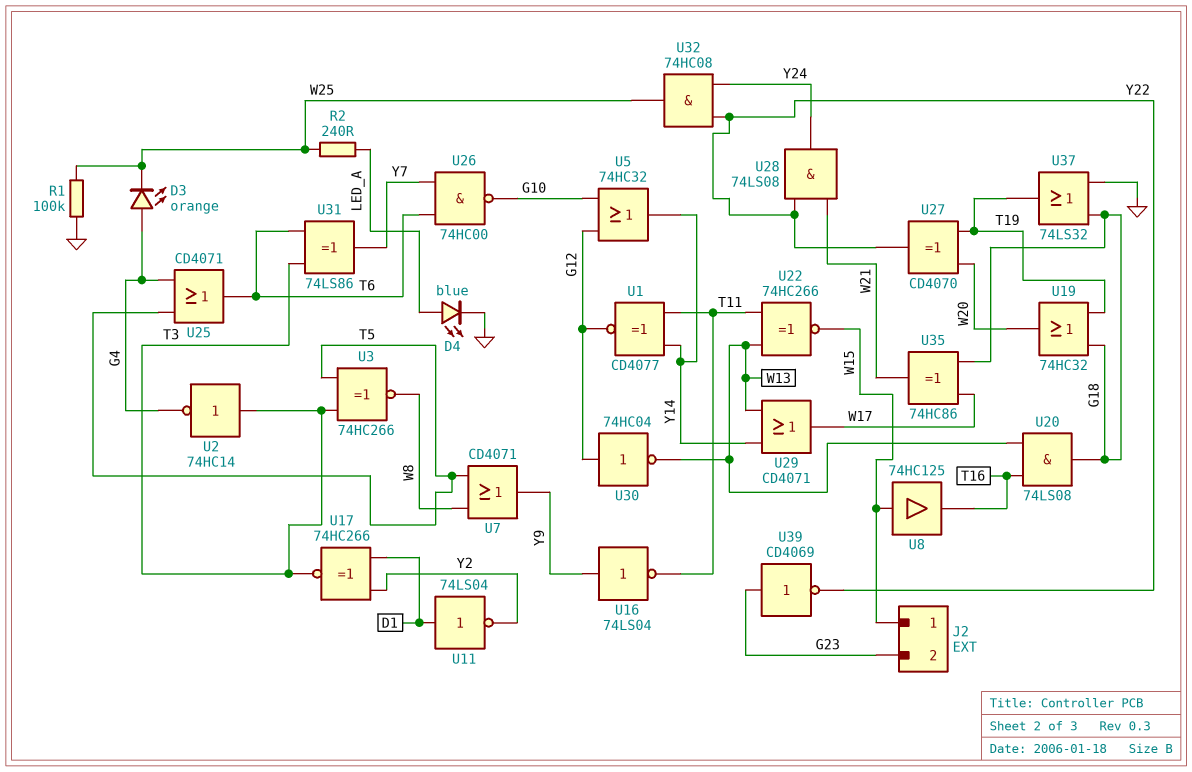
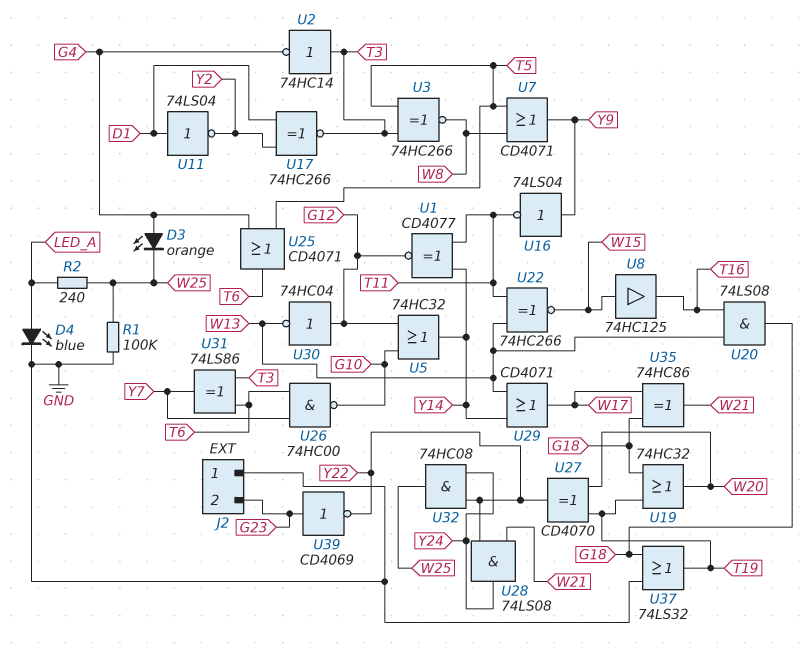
J2 pin 1: W15 -> GND

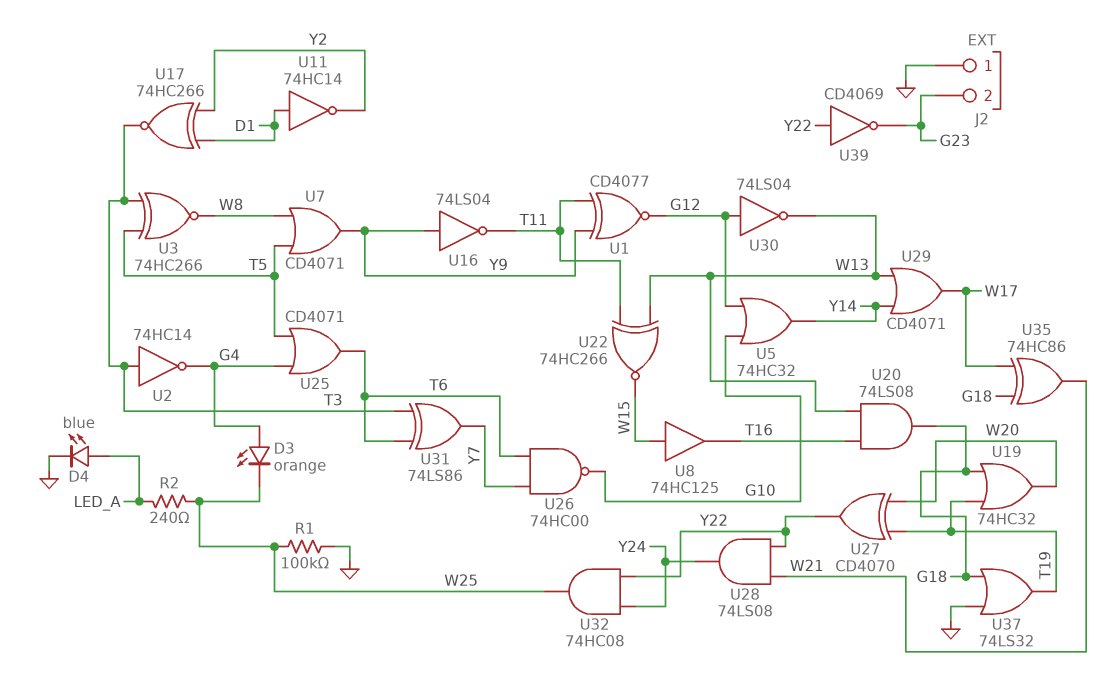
U1: XNOR CD4077 (in T11, in Y14, out G12) -> XNOR CD4077 (in T11, in Y9, out G12)
U11: NOT 74LS04 (in D1, out Y2) -> NOT 74HC14 (in D1, out Y2)
U30: NOT 74HC04 (in G12, out W13) -> NOT 74LS04 (in G12, out W13)
U39: NOT CD4069 (in G23, out Y22) -> NOT CD4069 (in Y22, out G23)

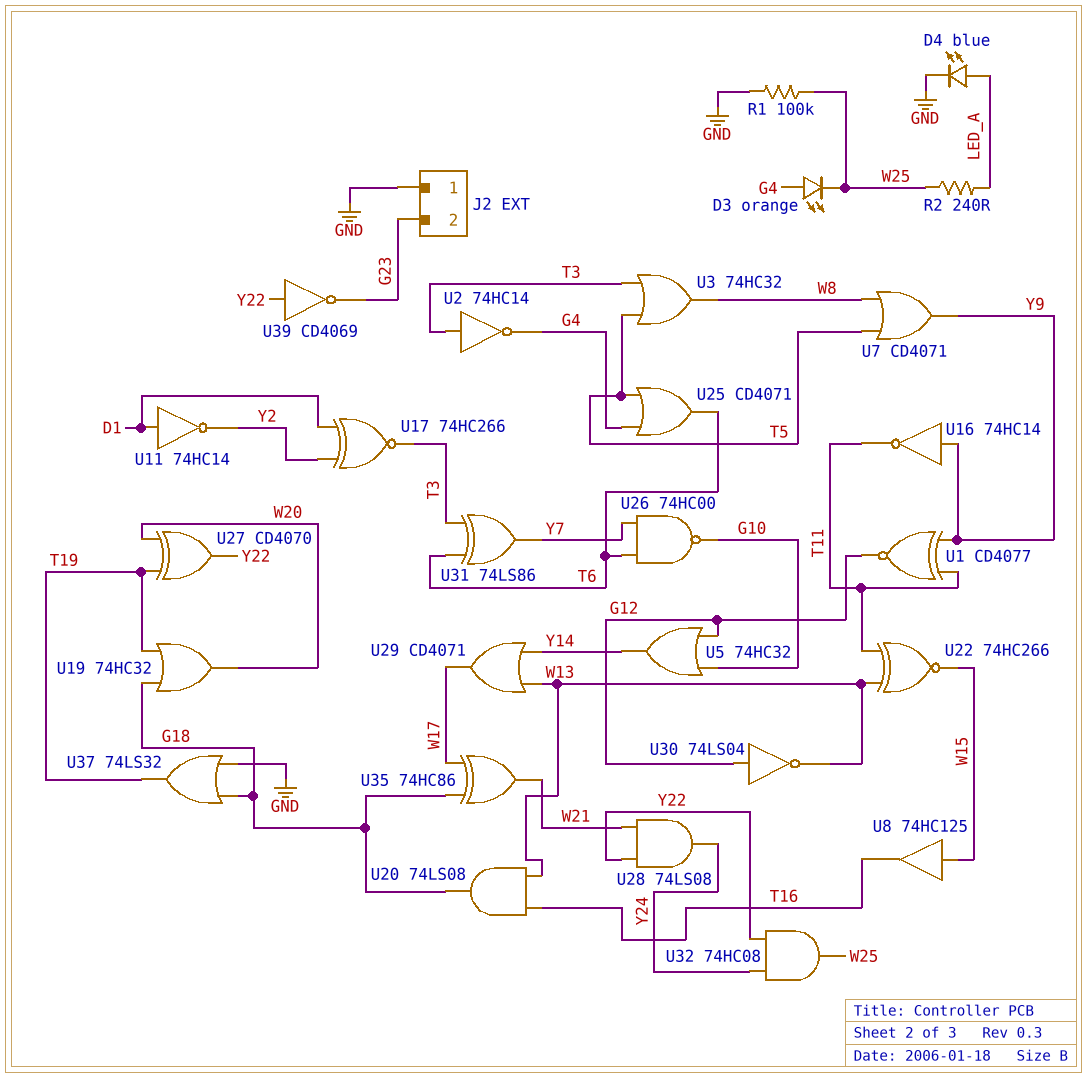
U3: XNOR 74HC266 (in T3, in T5, out W8) -> OR 74HC32 (in T3, in T5, out W8)
U16: NOT 74LS04 (in Y9, out T11) -> NOT 74HC14 (in Y9, out T11)

